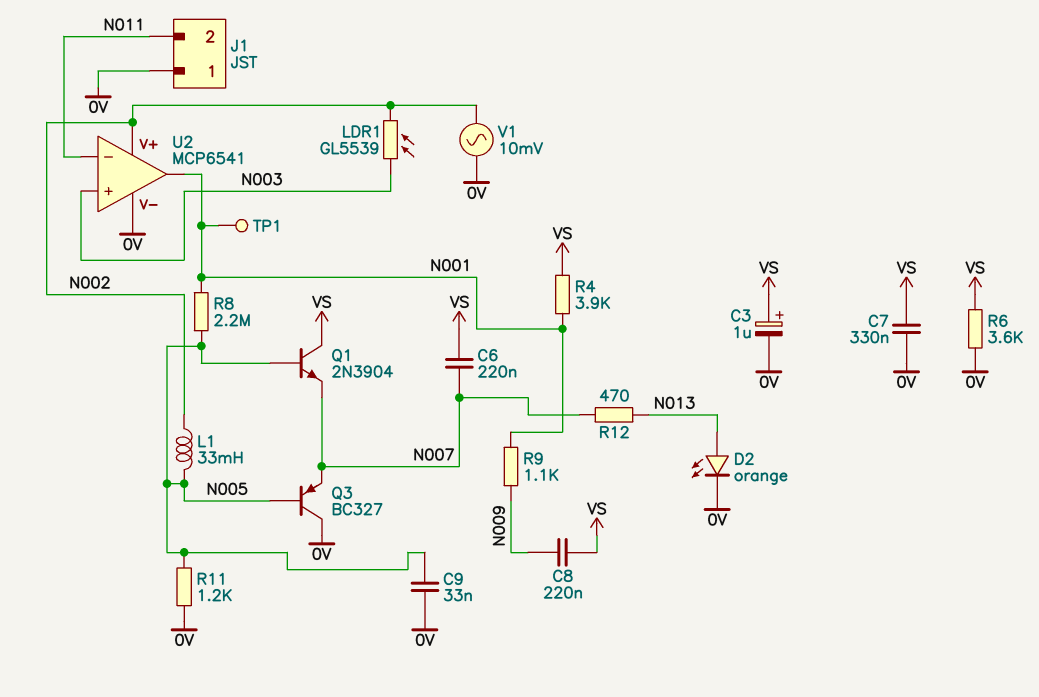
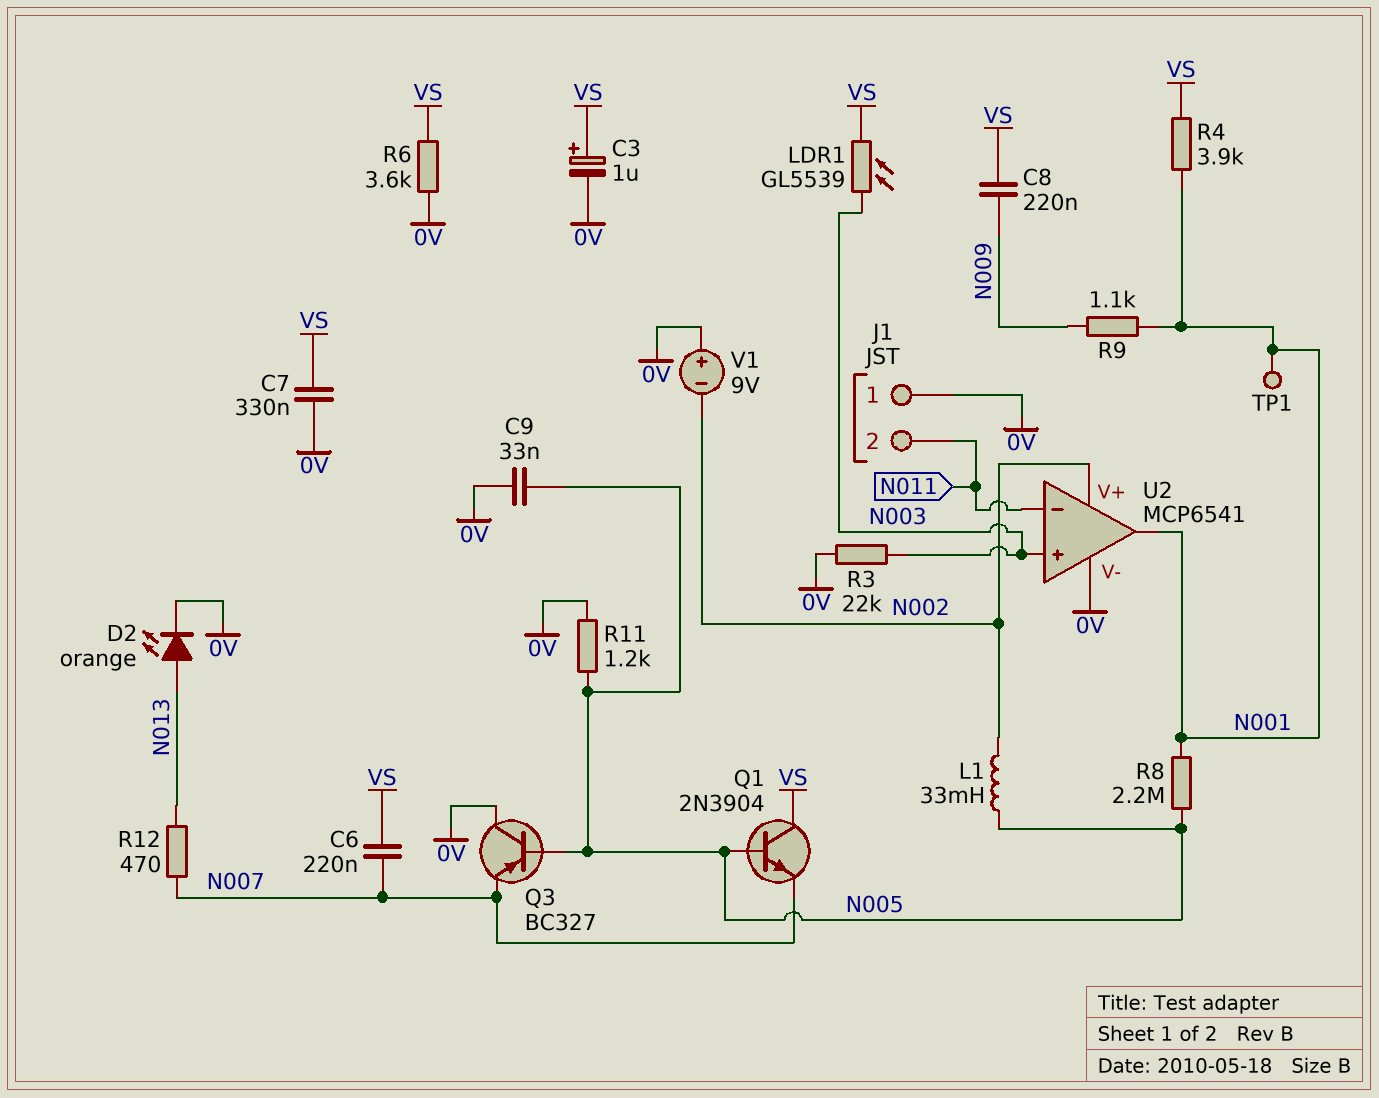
LDR1: GL5539 (N002, N003) -> GL5539 (N003, VS)
R3: none -> 22k (0V, N003)
V1: AC 10mV (0V, N002) -> 9V (plus 0V, minus N002)

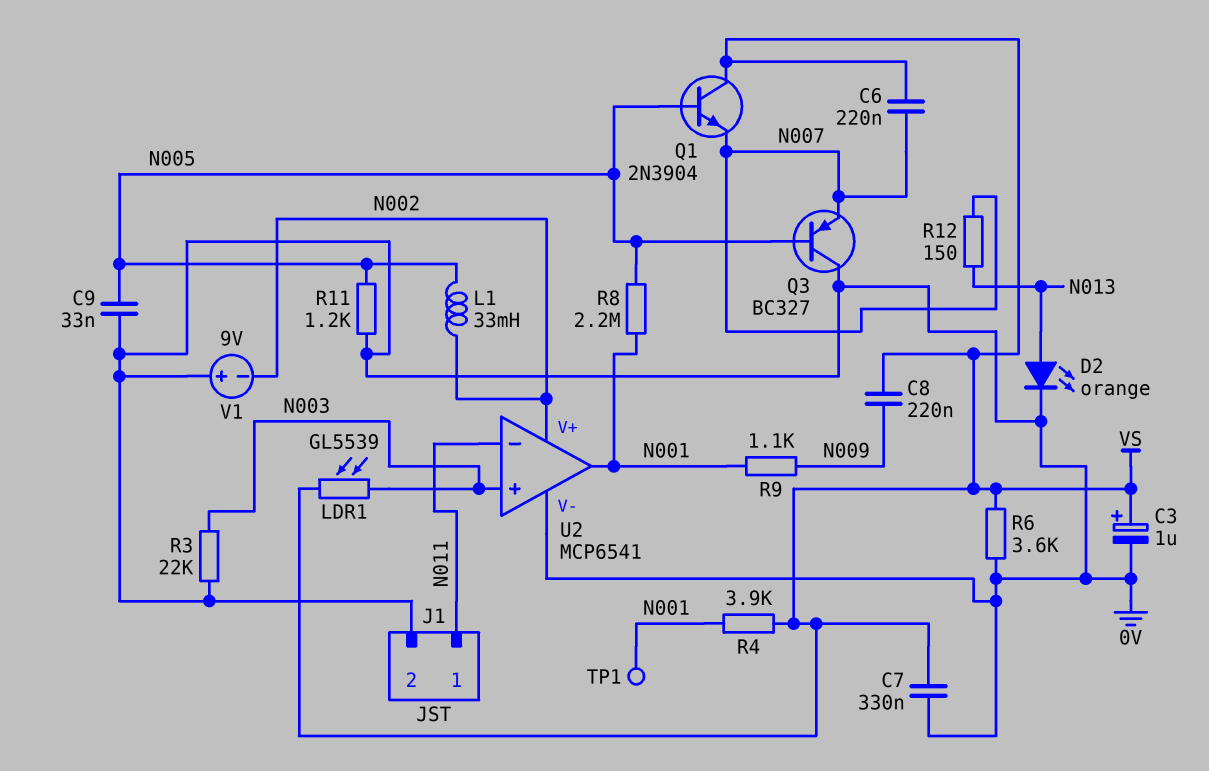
J1 pin 1: 0V -> N011
J1 pin 2: N011 -> 0V
R12: 470 (N007, N013) -> 150 (N007, N013)

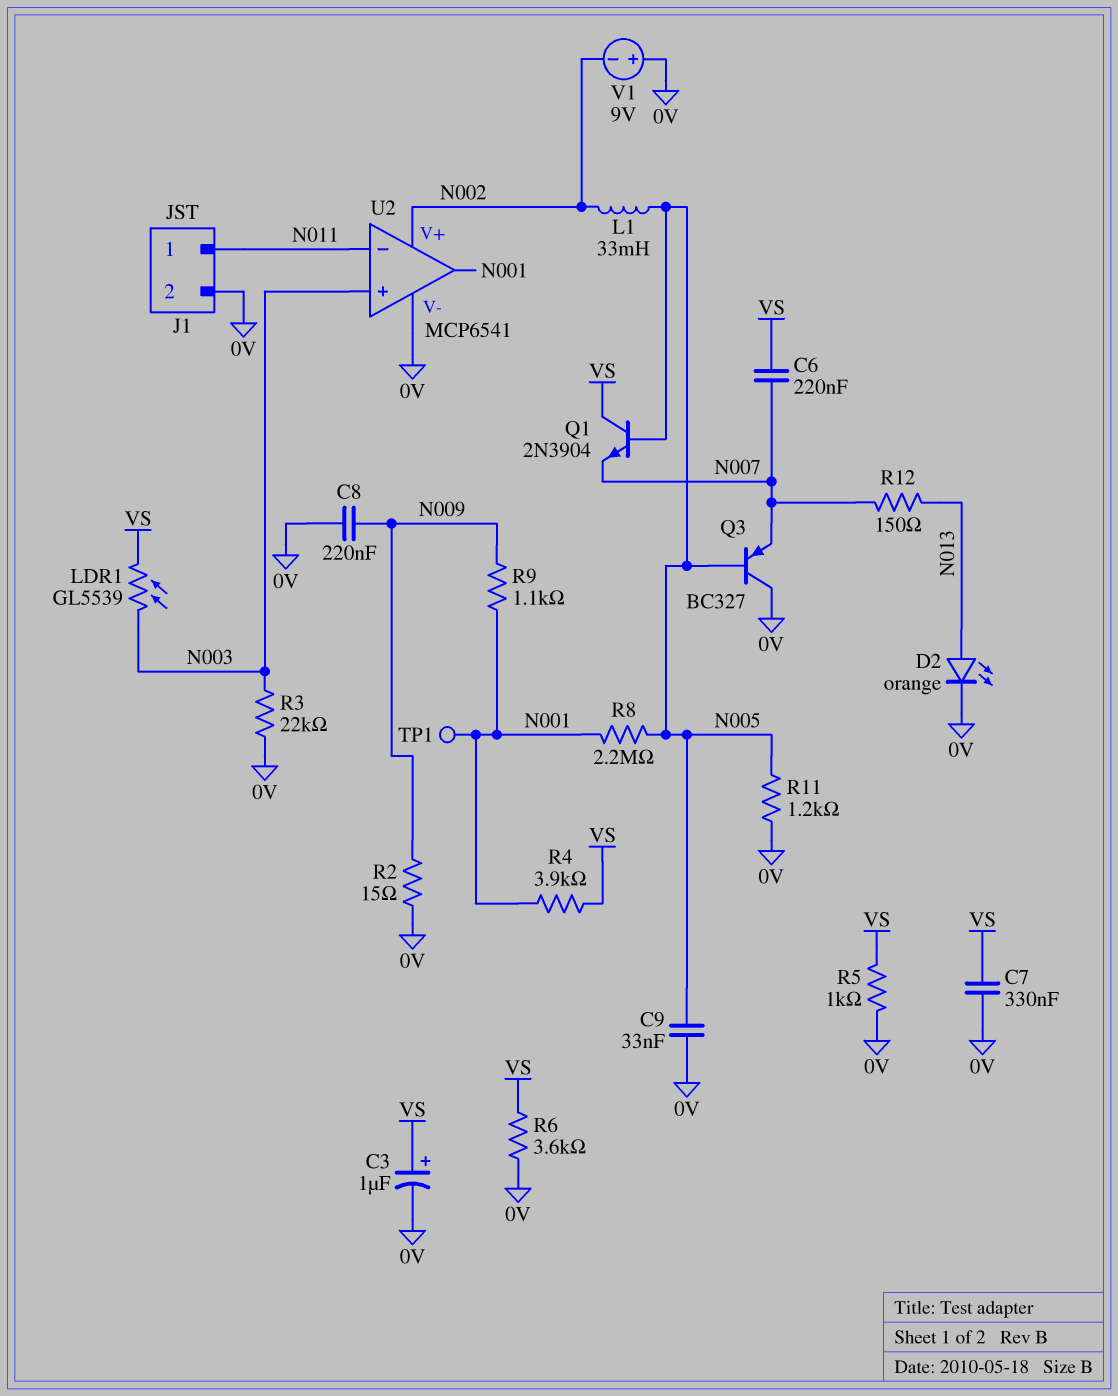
C8: 220nF (N009, VS) -> 220nF (0V, N009)
R2: none -> 15 (0V, N009)
R5: none -> 1k (0V, VS)

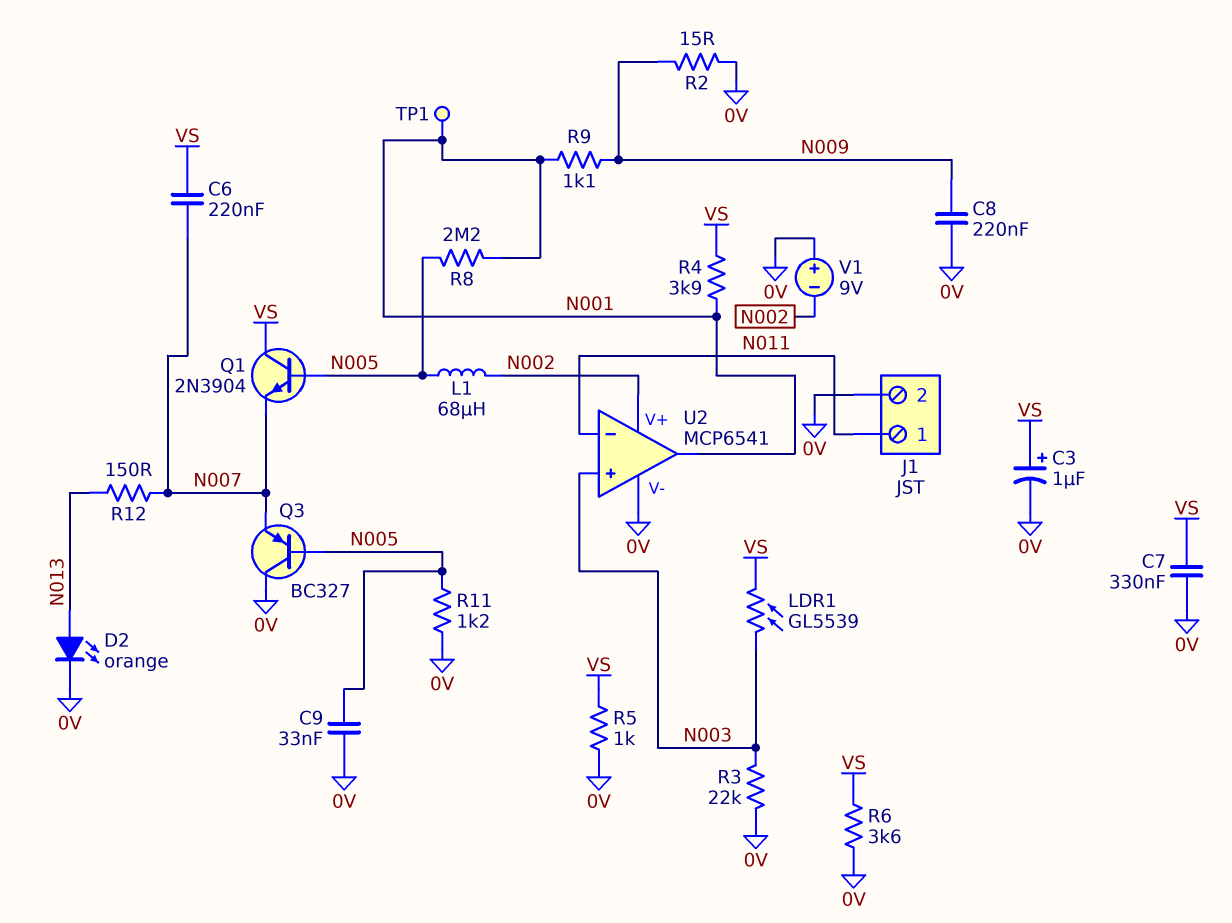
L1: 33mH (N002, N005) -> 68uH (N002, N005)

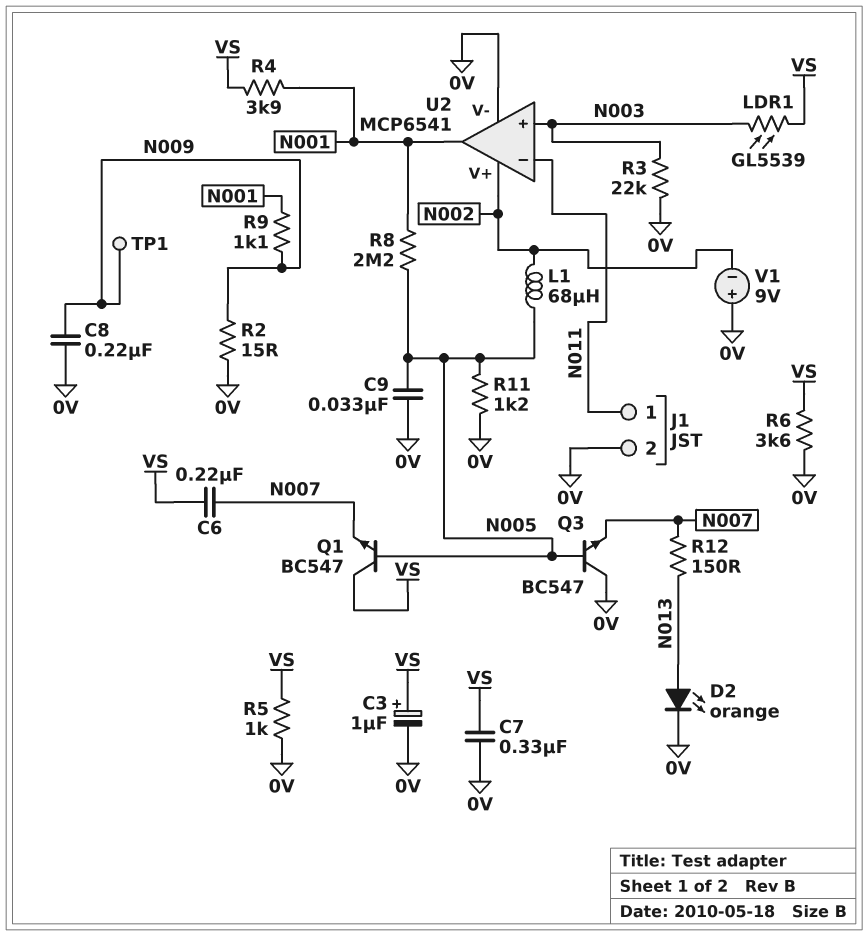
Q1: NPN 2N3904 (B N005, C VS, E N007) -> NPN BC547 (B N005, C VS, E N007)
Q3: PNP BC327 (B N005, C 0V, E N007) -> NPN BC547 (B N005, C 0V, E N007)
TP1: test point (N001) -> test point (N009)

